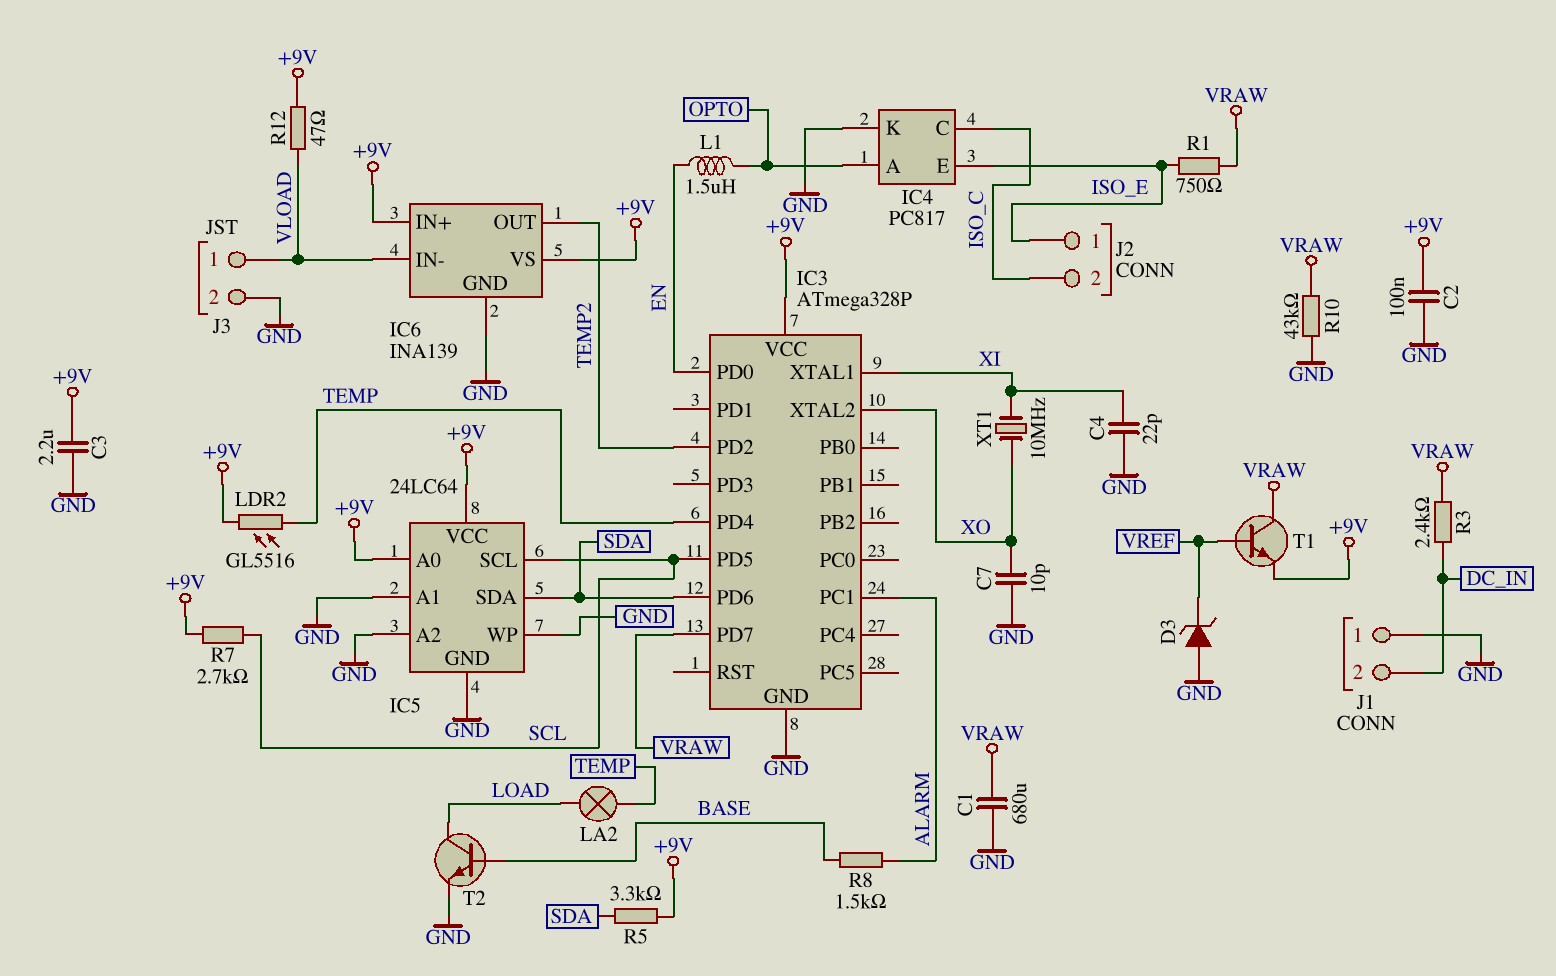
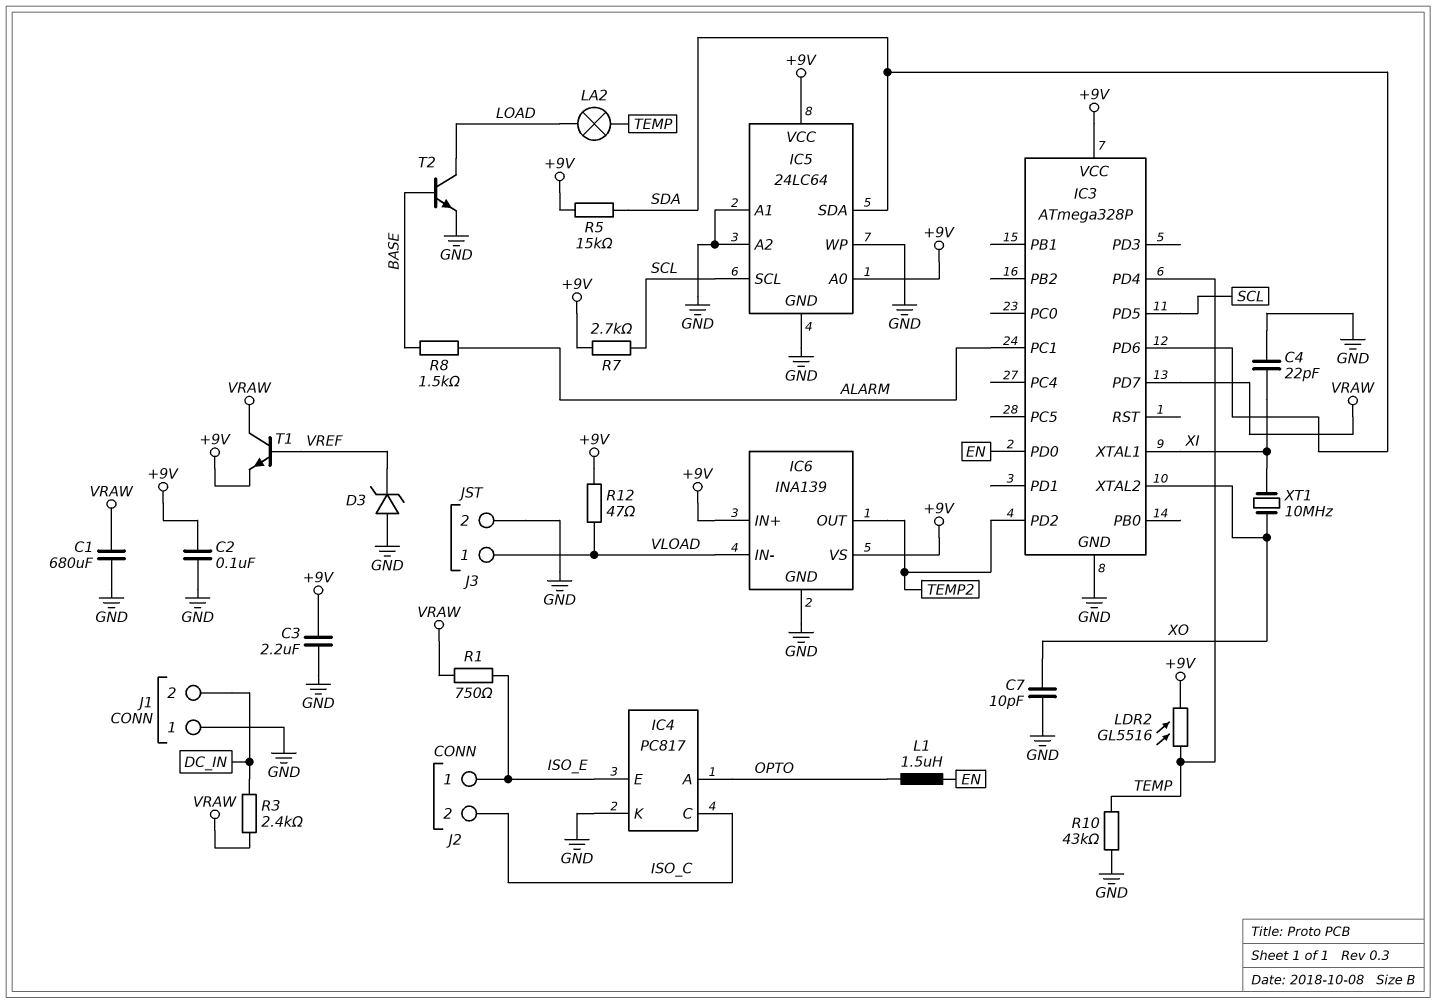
R5: 3.3k (+9V, SDA) -> 15k (+9V, SDA)
R10: 43k (GND, VRAW) -> 43k (GND, TEMP)

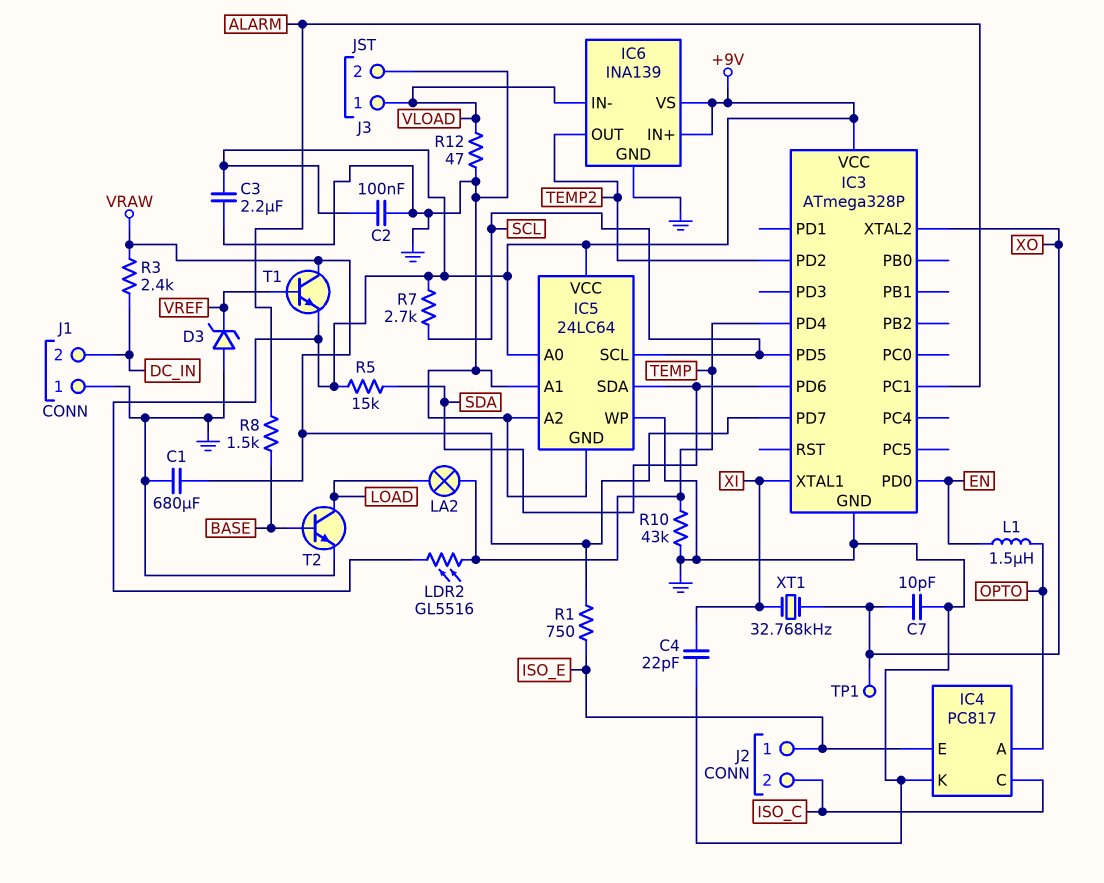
R12: 47 (+9V, VLOAD) -> 47 (GND, VLOAD)
TP1: none -> test point (XO)
XT1: 10MHz (XI, XO) -> 32.768kHz (XI, XO)

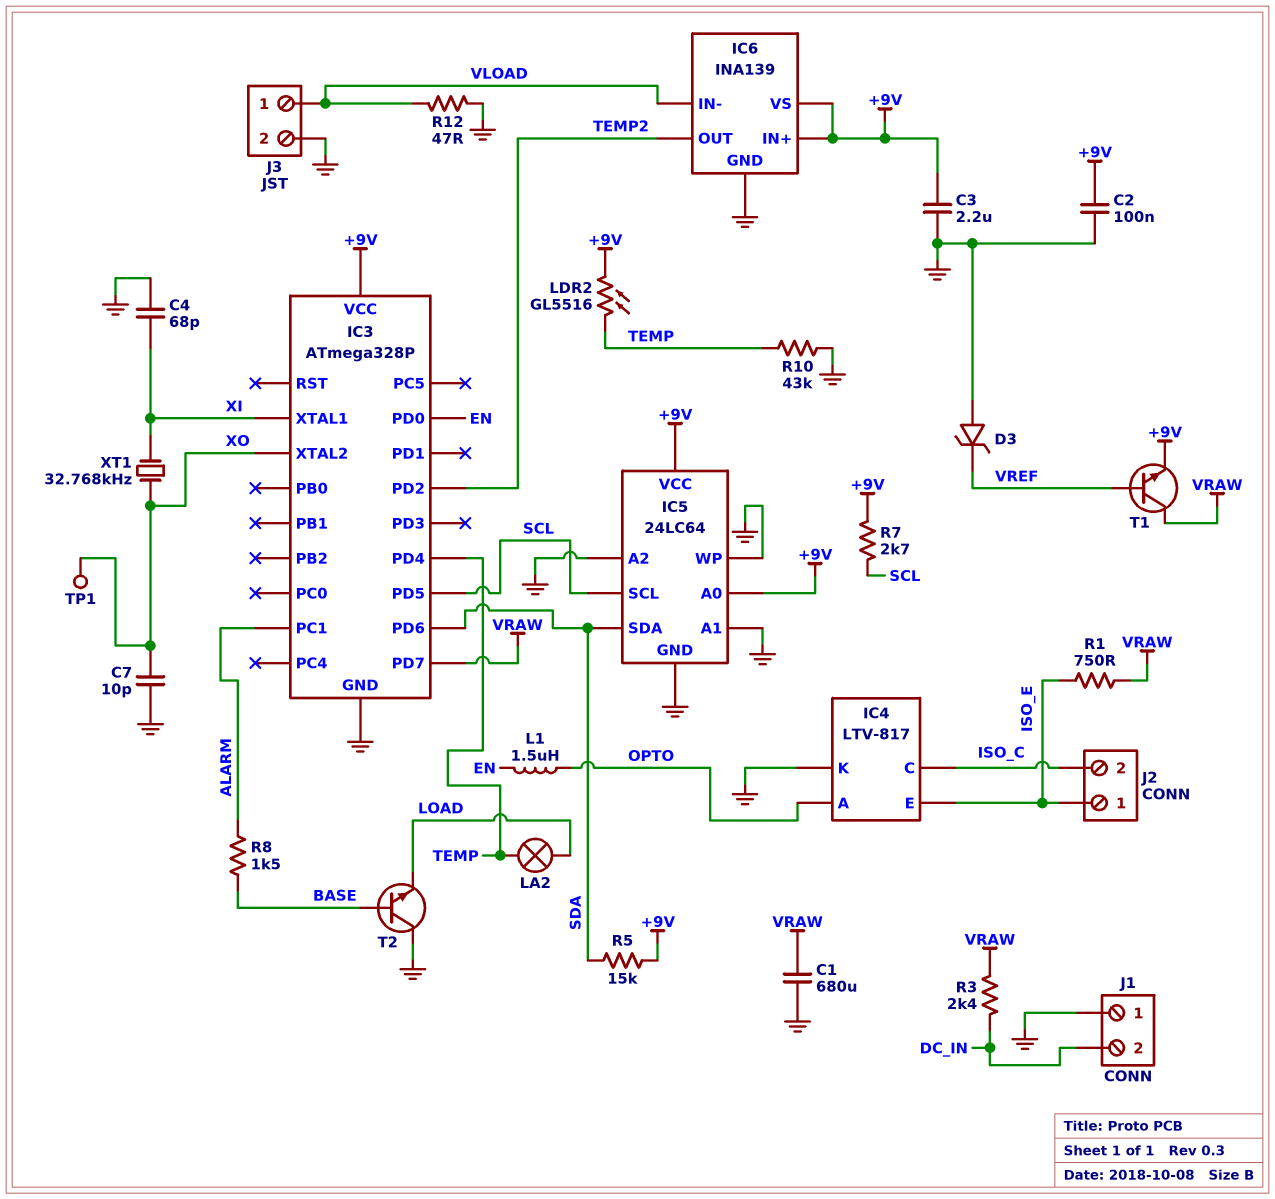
C4: 22pF (GND, XI) -> 68pF (GND, XI)
IC4: PC817 -> LTV-817
T2: NPN (B BASE, C LOAD, E GND) -> NPN (B BASE, C GND, E LOAD)

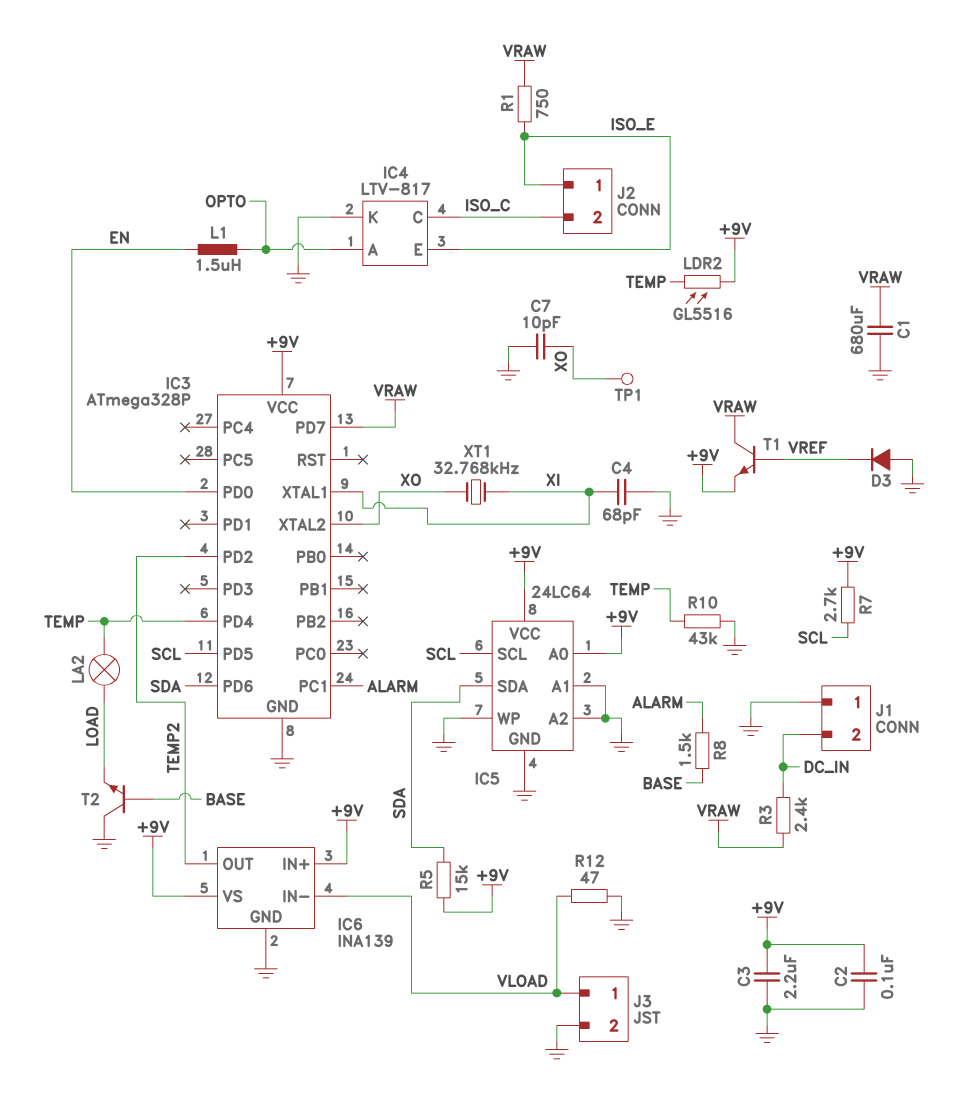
D3: zener (A GND, K VREF) -> diode (A GND, K VREF)

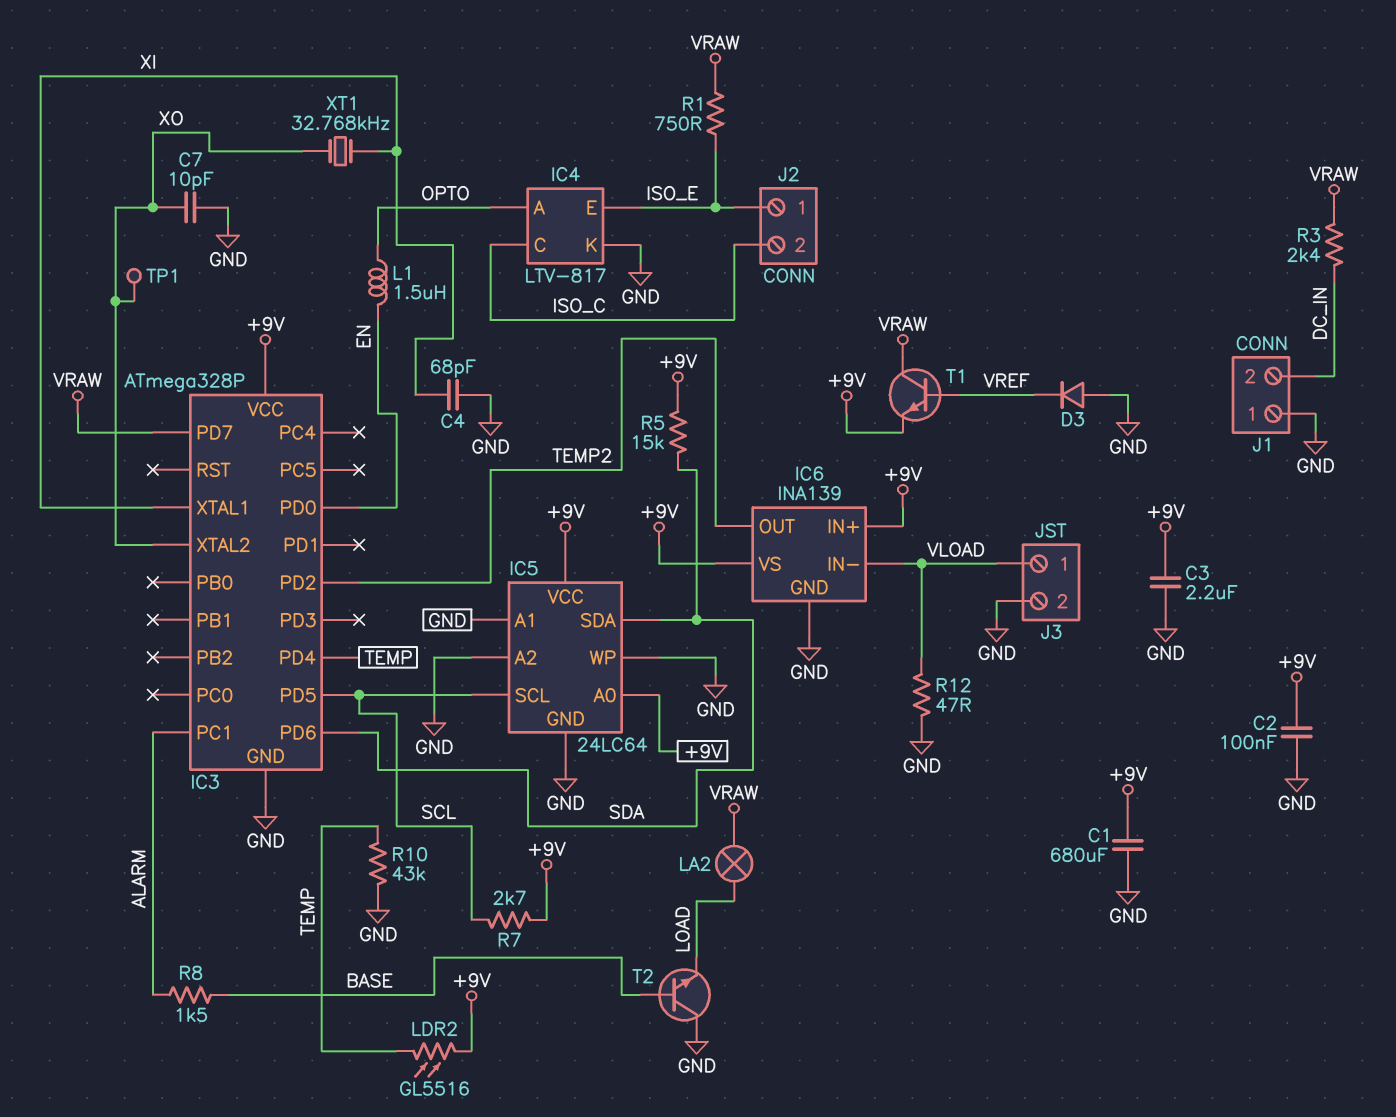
C1: 680uF (GND, VRAW) -> 680uF (+9V, GND)
LA2: lamp (LOAD, TEMP) -> lamp (LOAD, VRAW)

